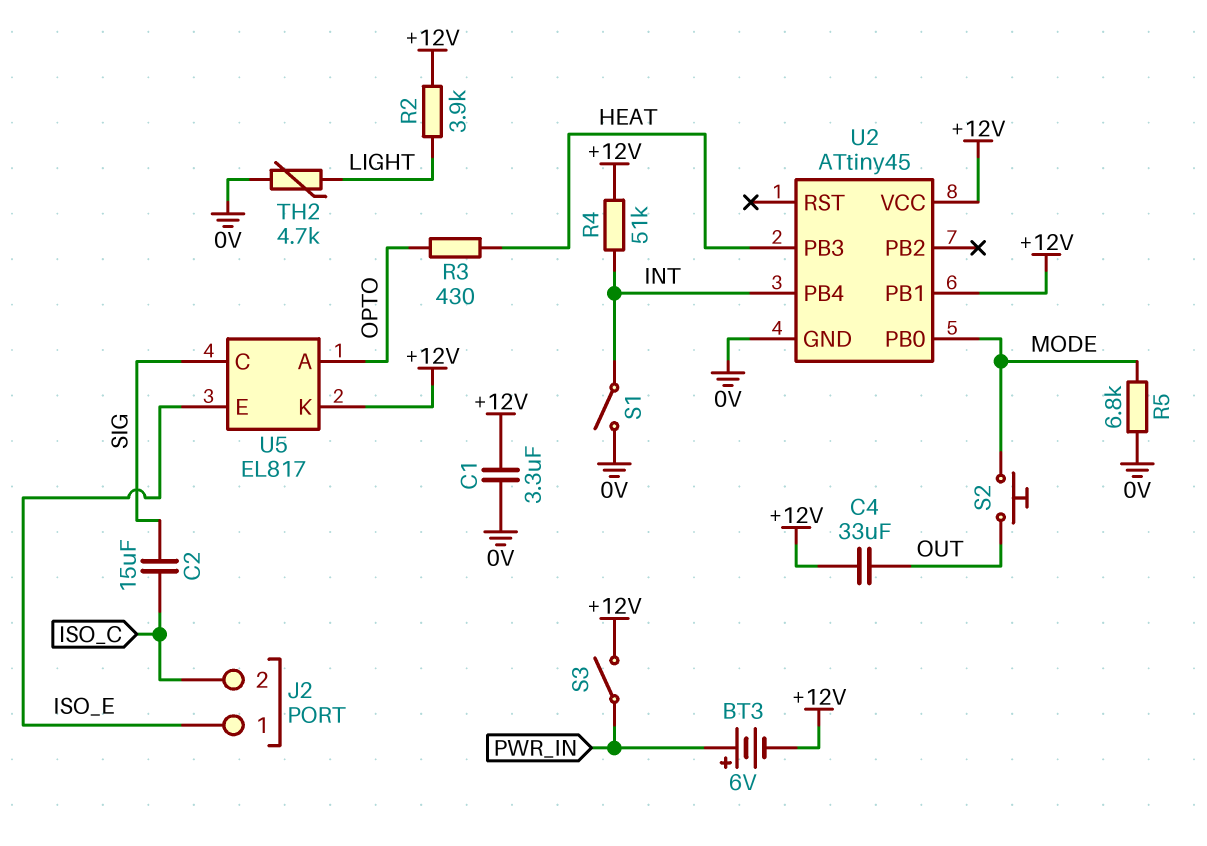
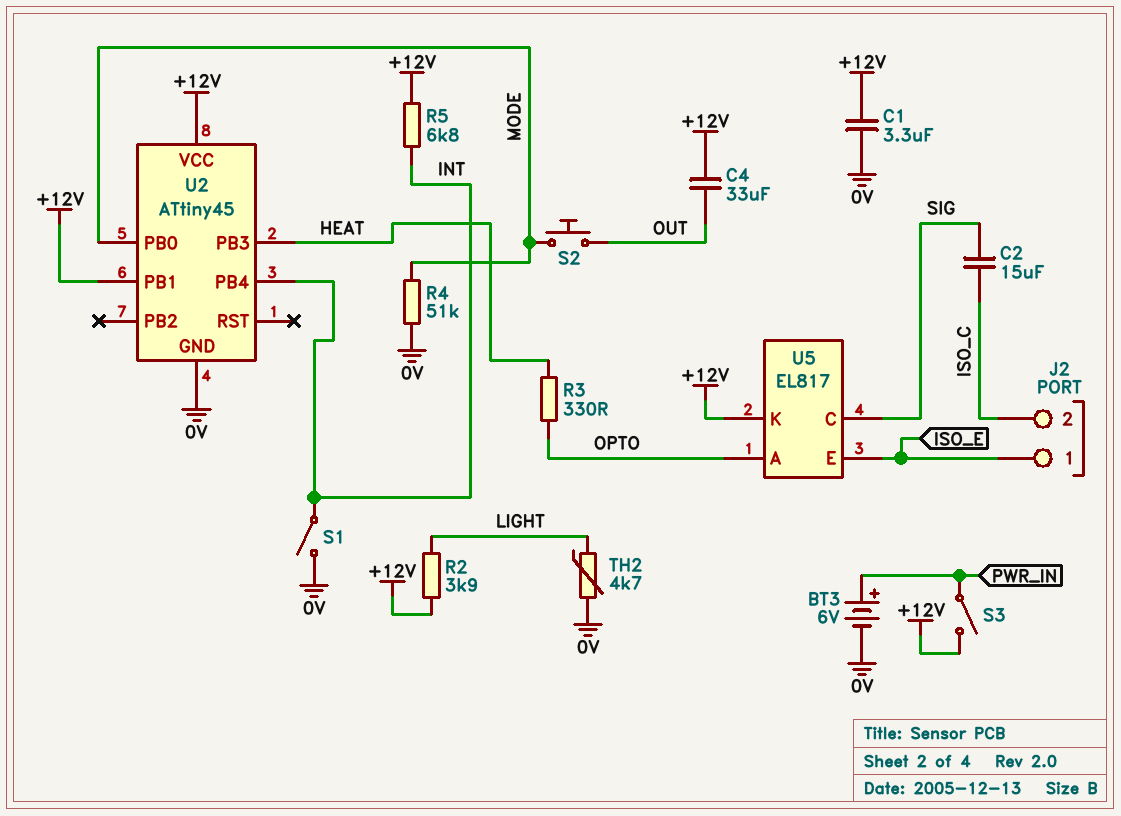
BT3: 6V (plus PWR_IN, minus +12V) -> 6V (plus PWR_IN, minus 0V)
R3: 430 (HEAT, OPTO) -> 330 (HEAT, OPTO)
R4: 51k (+12V, INT) -> 51k (0V, MODE)
R5: 6.8k (0V, MODE) -> 6.8k (+12V, INT)

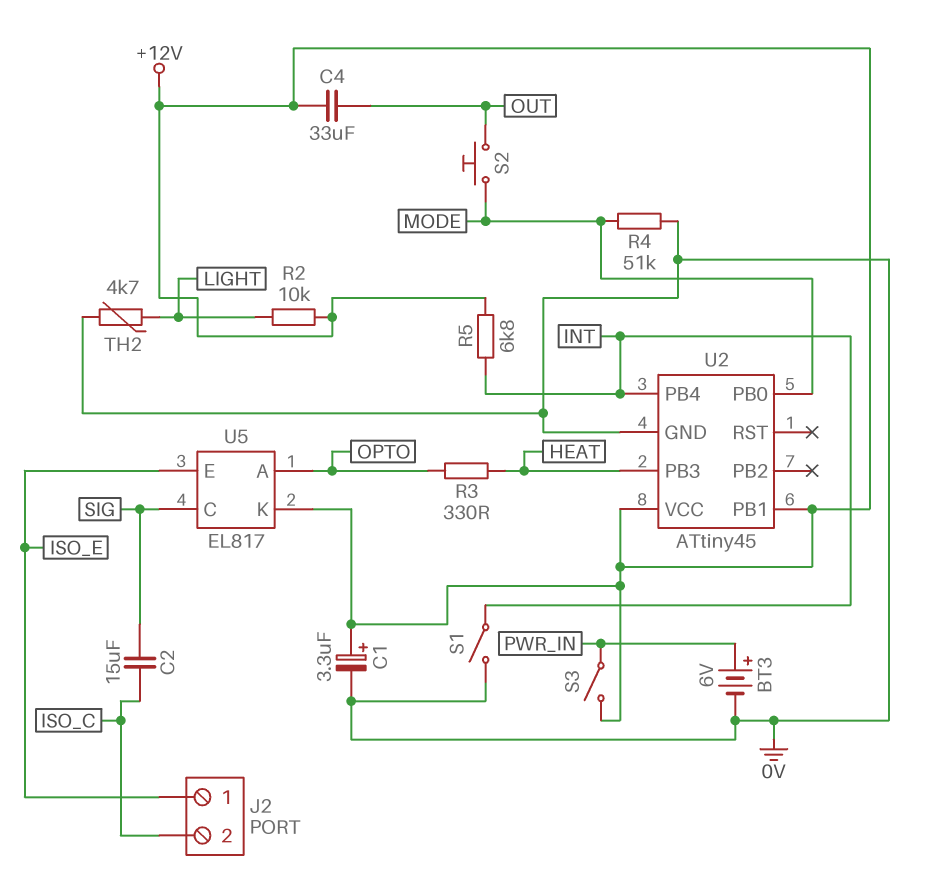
C1: 3.3uF (+12V, 0V) -> 3.3uF (plus +12V, minus 0V)
R2: 3.9k (+12V, LIGHT) -> 10k (+12V, LIGHT)

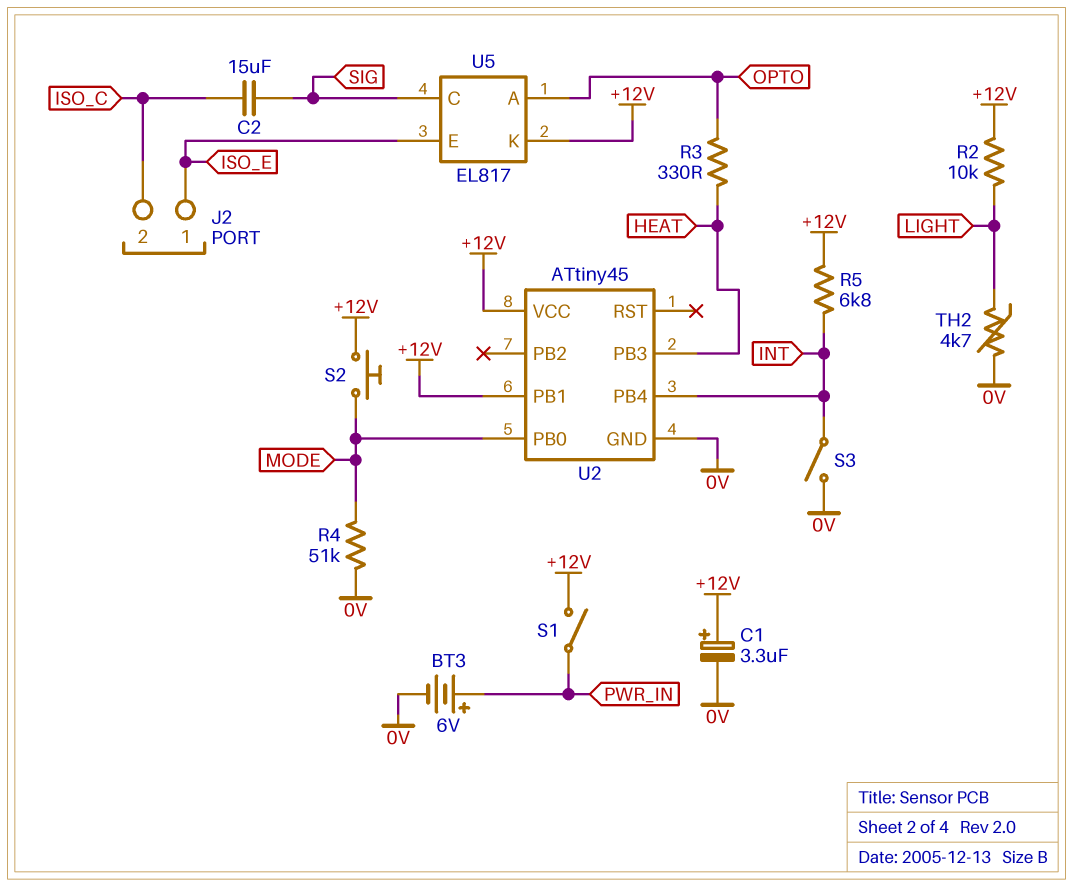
C4: 33uF (+12V, OUT) -> none
S1: switch (0V, INT) -> switch (+12V, PWR_IN)
S2: button (MODE, OUT) -> button (+12V, MODE)
S3: switch (+12V, PWR_IN) -> switch (0V, INT)

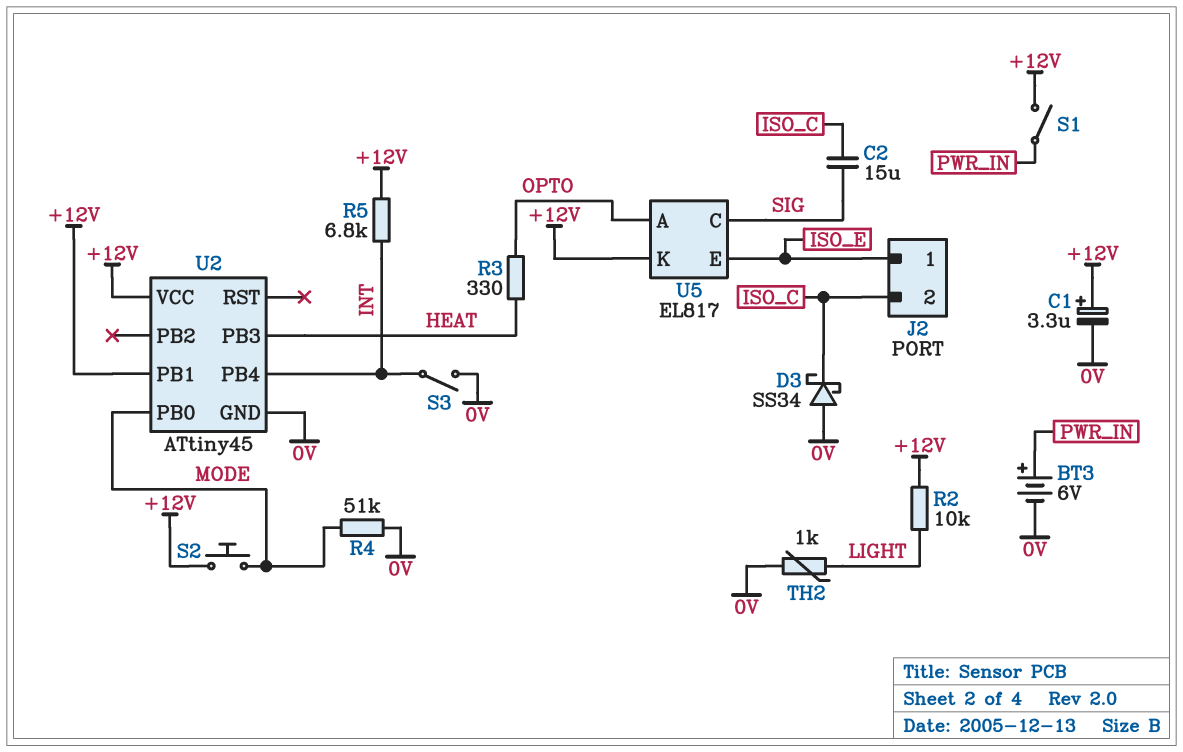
D3: none -> schottky SS34 (A 0V, K ISO_C)
TH2: 4.7k (0V, LIGHT) -> 1k (0V, LIGHT)

